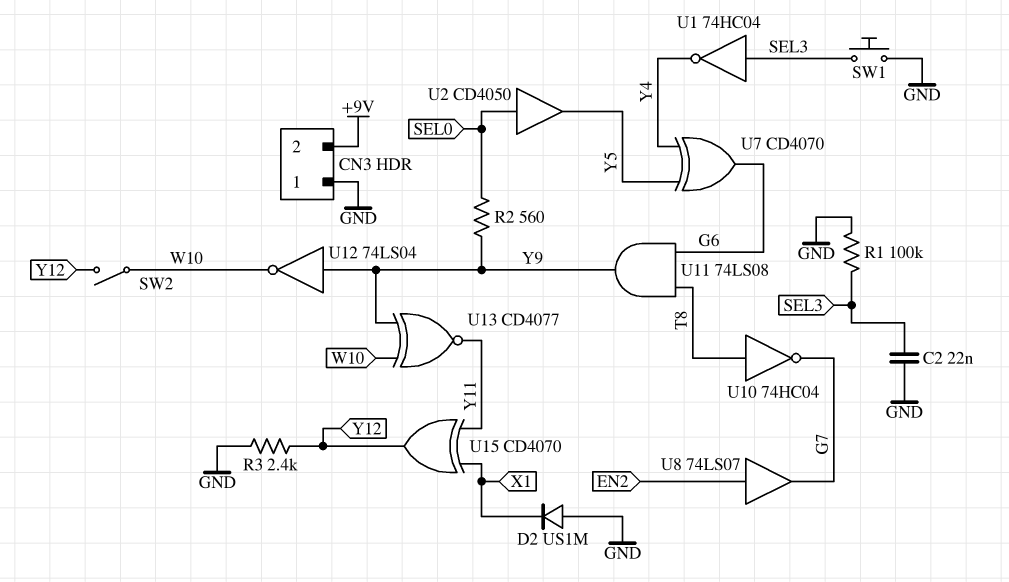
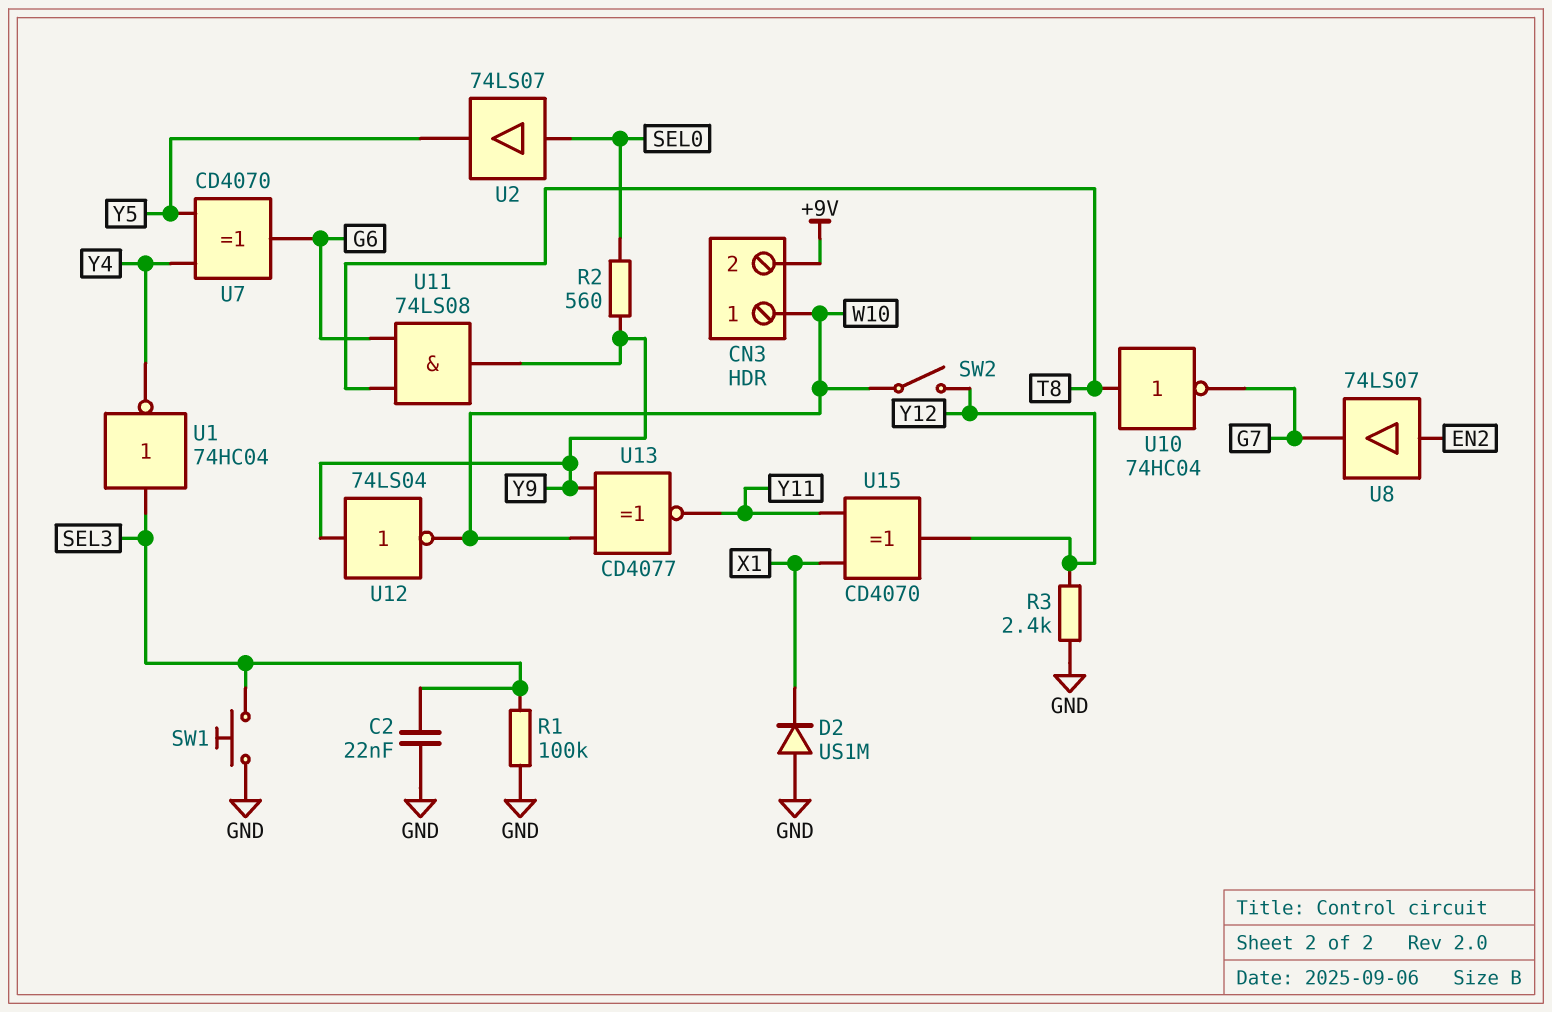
CN3 pin 1: GND -> W10
U2: buffer CD4050 (in SEL0, out Y5) -> buffer 74LS07 (in SEL0, out Y5)

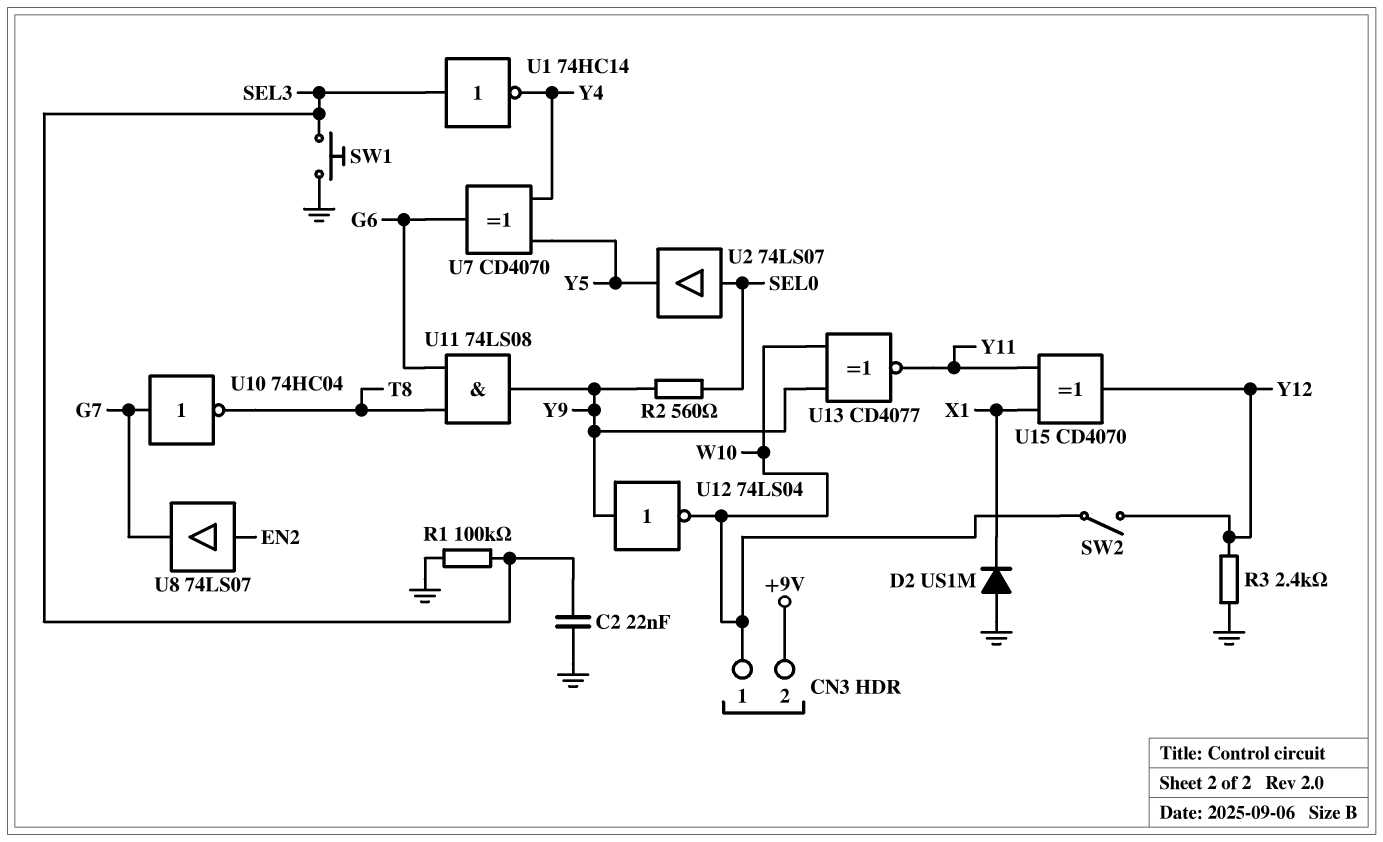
U1: NOT 74HC04 (in SEL3, out Y4) -> NOT 74HC14 (in SEL3, out Y4)
U10: NOT 74HC04 (in T8, out G7) -> NOT 74HC04 (in G7, out T8)

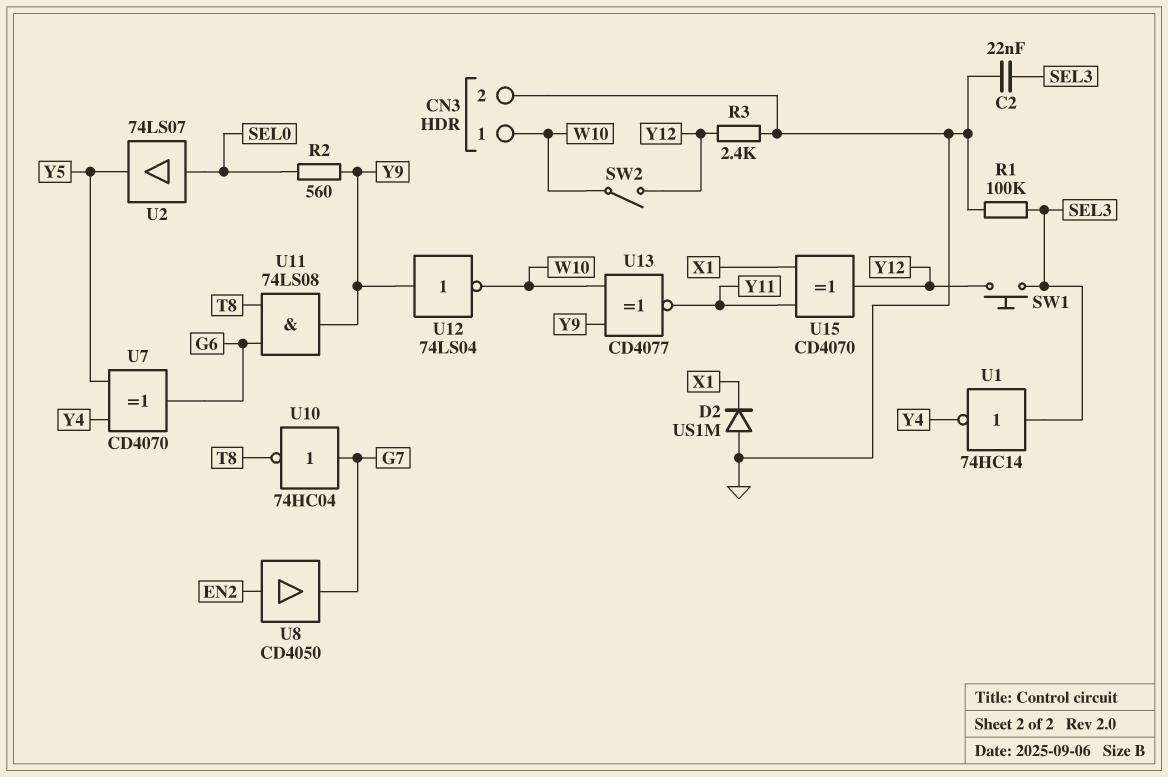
CN3 pin 2: +9V -> GND
SW1: button (GND, SEL3) -> button (SEL3, Y12)
U8: buffer 74LS07 (in EN2, out G7) -> buffer CD4050 (in EN2, out G7)

